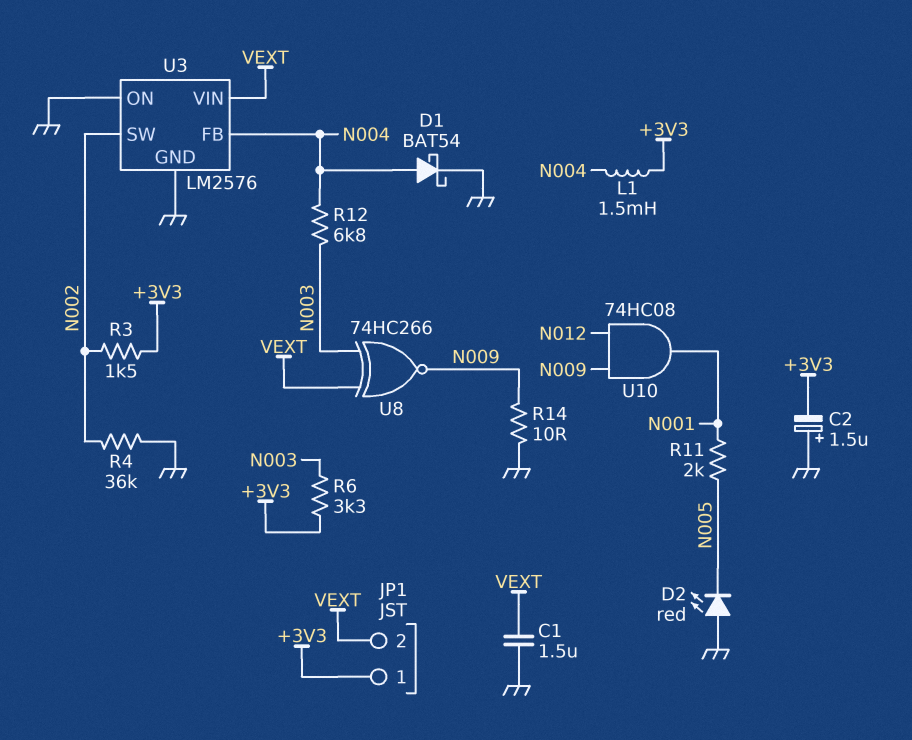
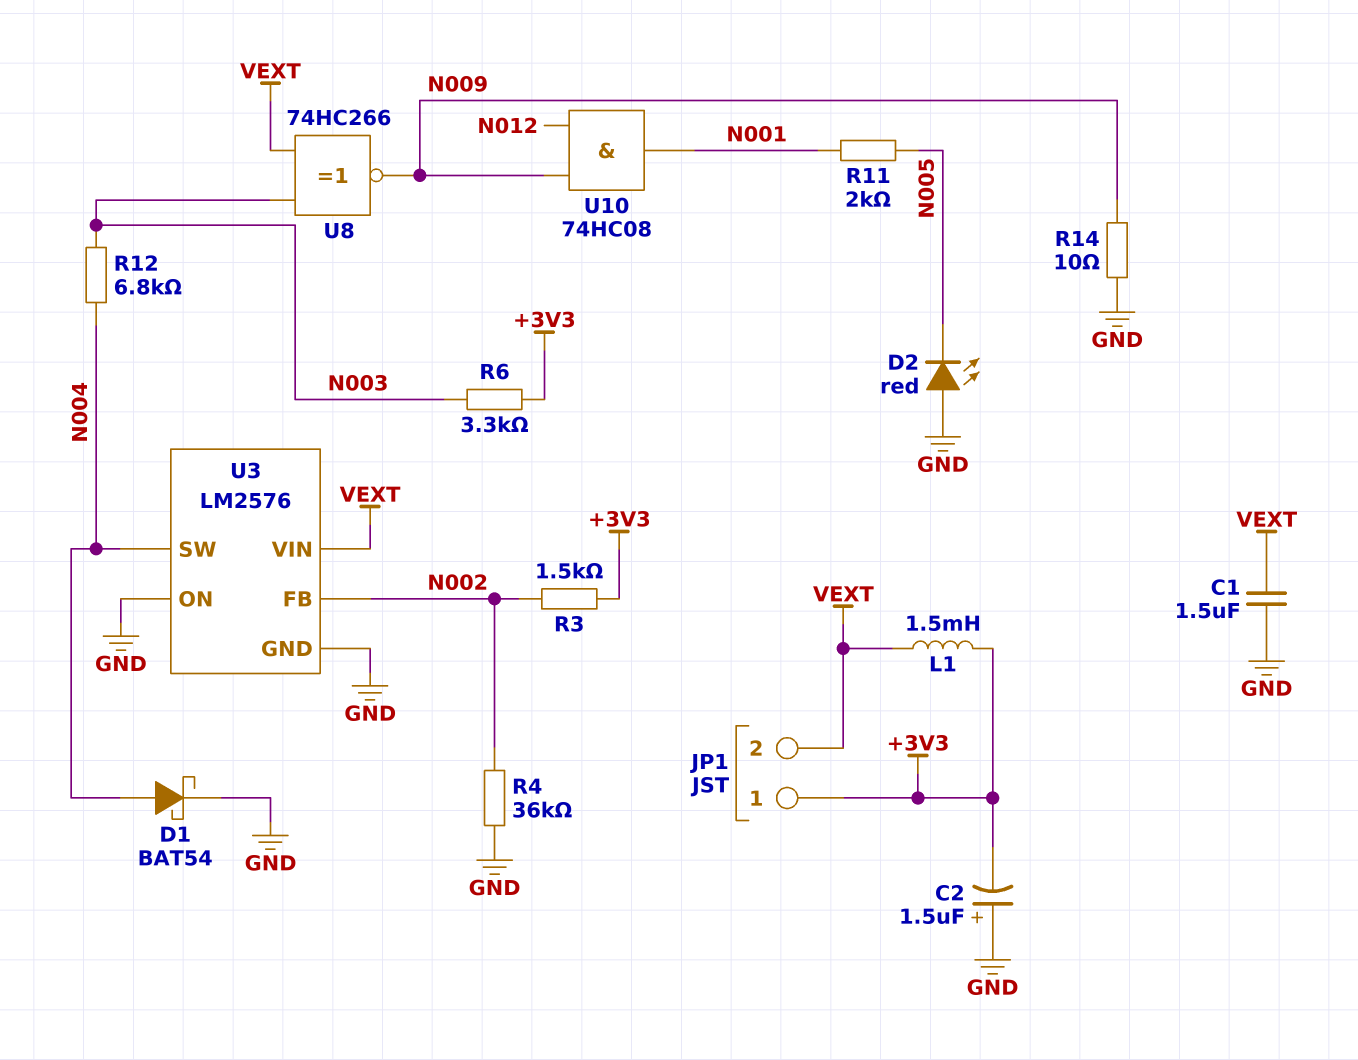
L1: 1.5mH (+3V3, N004) -> 1.5mH (+3V3, VEXT)
U3 pin FB: N004 -> N002
U3 pin SW: N002 -> N004

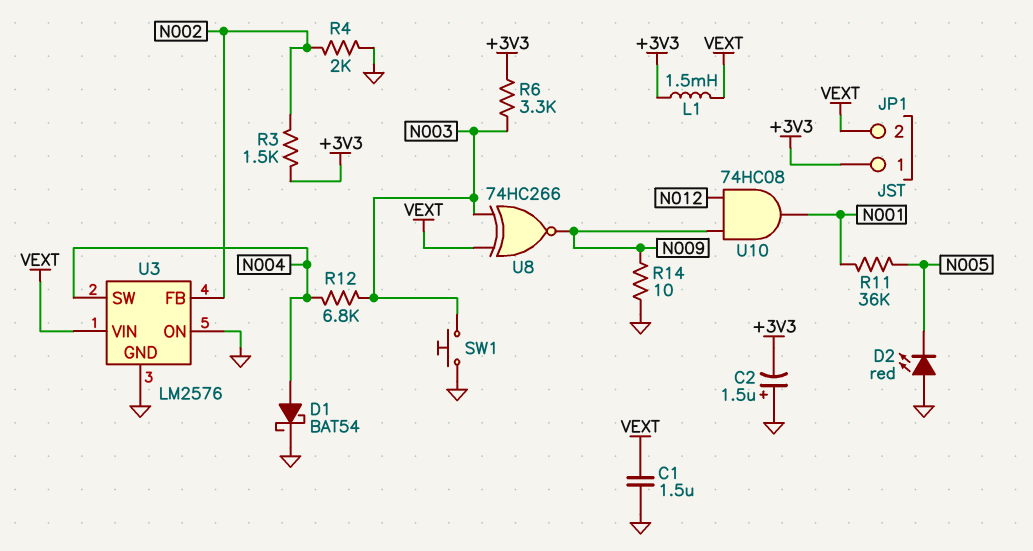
R4: 36k (GND, N002) -> 2k (GND, N002)
R11: 2k (N001, N005) -> 36k (N001, N005)
SW1: none -> button (GND, N003)

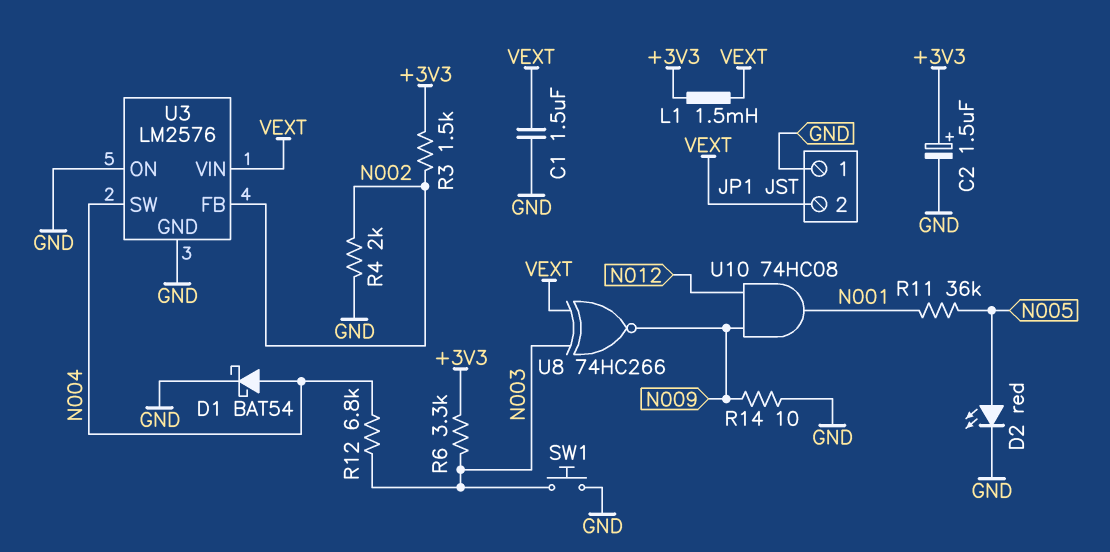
C2: 1.5uF (plus GND, minus +3V3) -> 1.5uF (plus +3V3, minus GND)
D2: LED red (A GND, K N005) -> LED red (A N005, K GND)
JP1 pin 1: +3V3 -> GND

